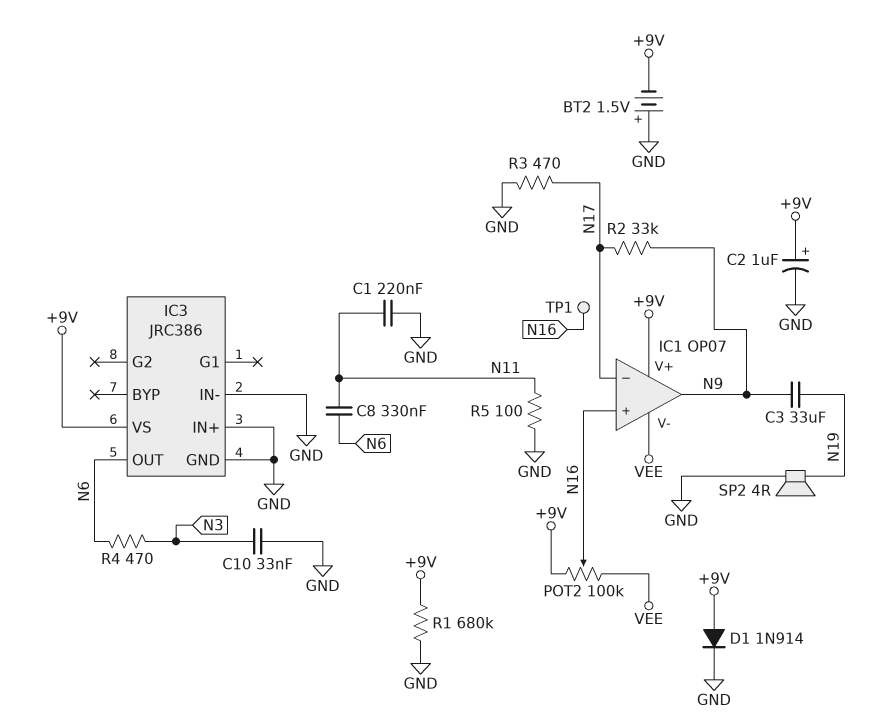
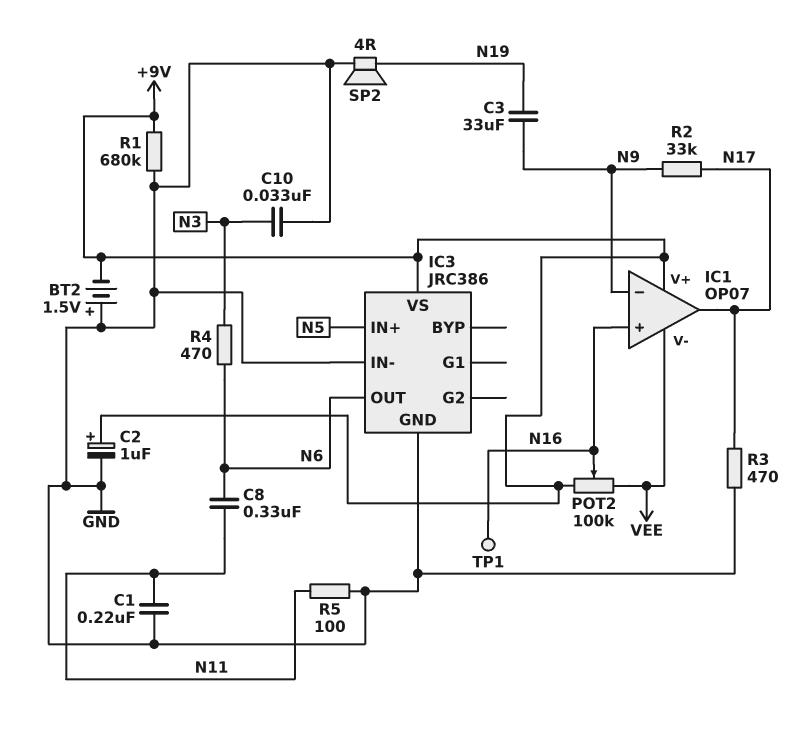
D1: diode 1N914 (A +9V, K GND) -> none
IC1 pin in-: N17 -> N9
IC1 pin out: N9 -> N17
IC3 pin IN+: GND -> N5

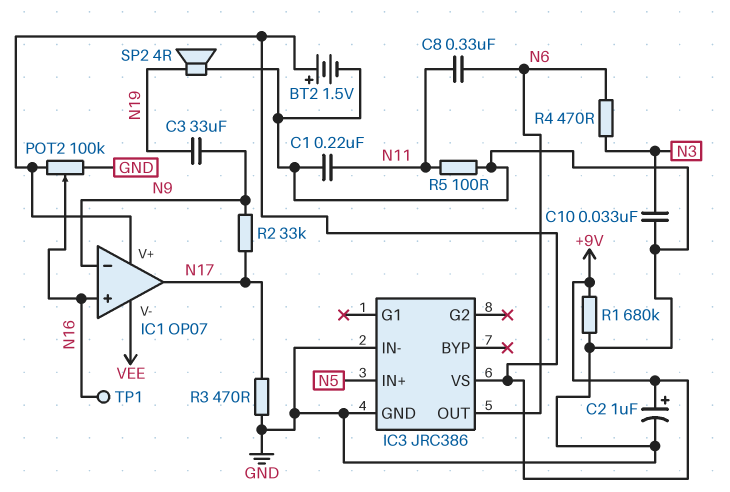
BT2: 1.5V (plus GND, minus +9V) -> 1.5V (plus +9V, minus GND)
POT2: 100k (+9V, VEE, wiper N16) -> 100k (+9V, GND, wiper N16)

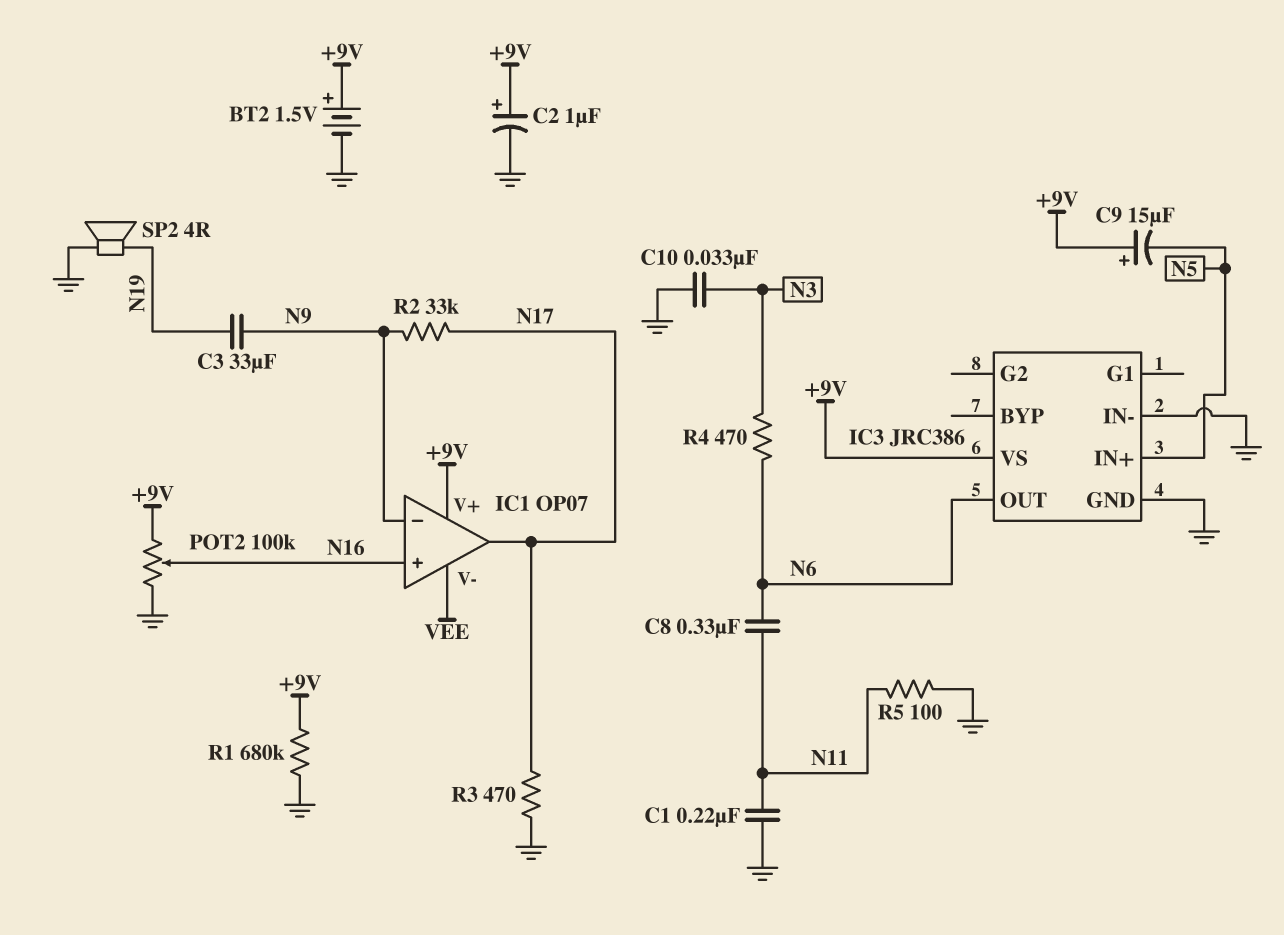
C9: none -> 15uF (plus +9V, minus N5)
TP1: test point (N16) -> none

